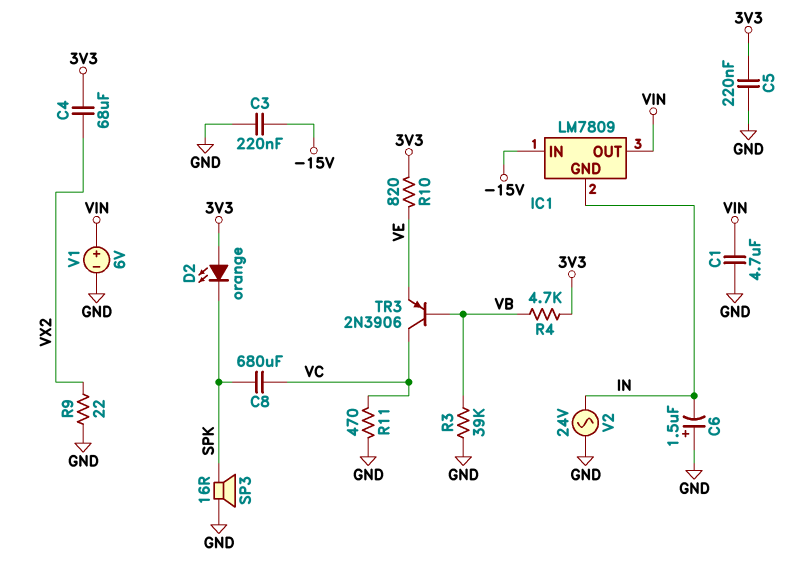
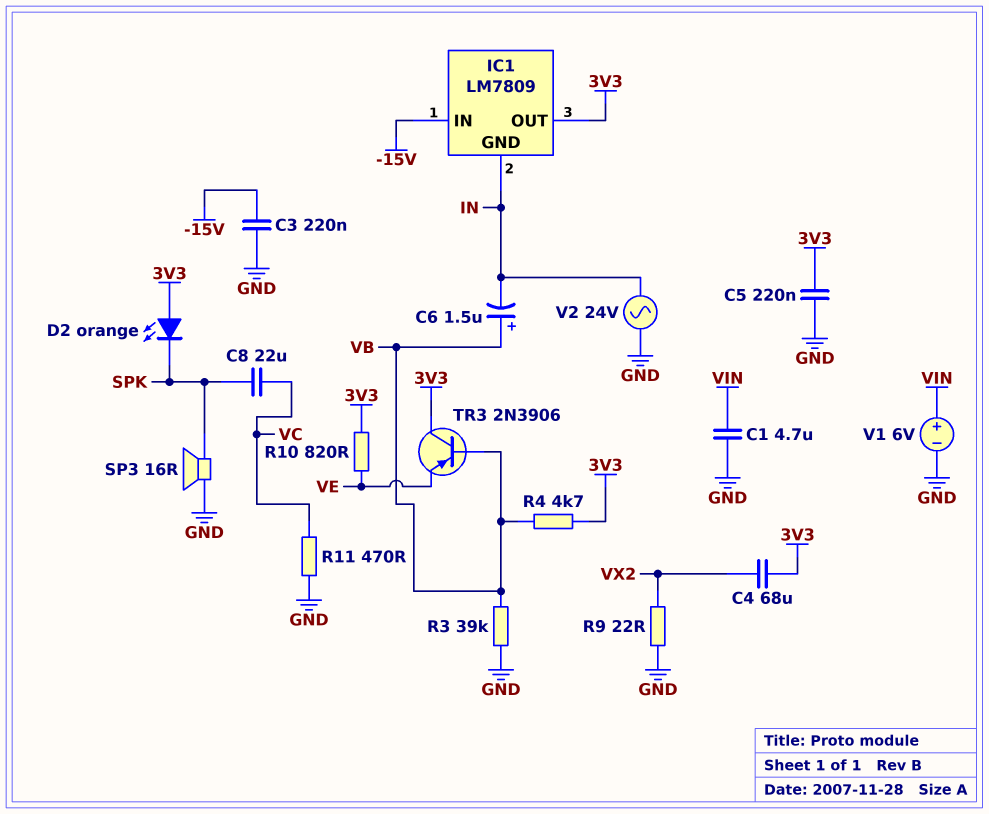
C6: 1.5uF (plus GND, minus IN) -> 1.5uF (plus VB, minus IN)
C8: 680uF (SPK, VC) -> 22uF (SPK, VC)
IC1 pin OUT: VIN -> 3V3
TR3: PNP 2N3906 (B VB, C VC, E VE) -> PNP 2N3906 (B VB, C 3V3, E VE)

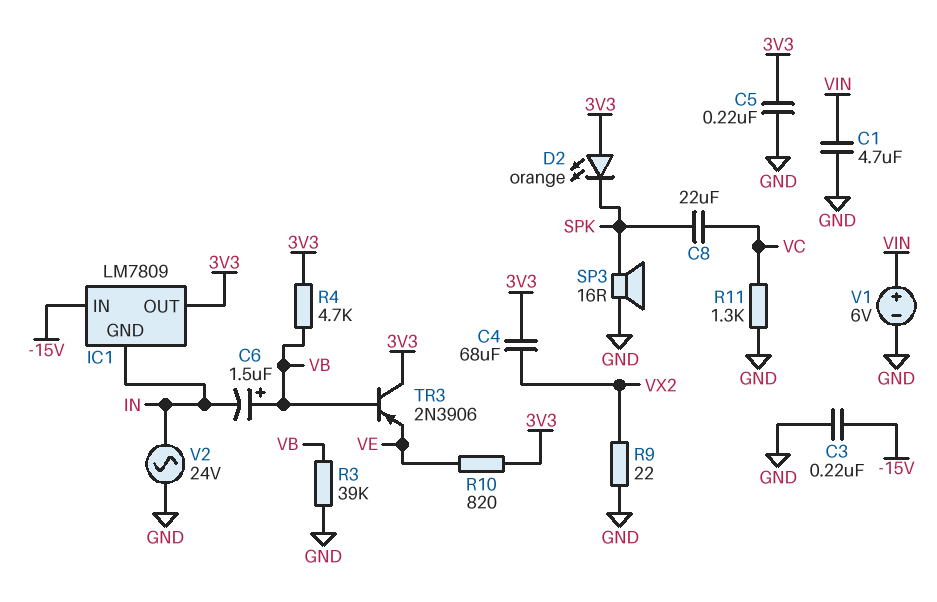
R11: 470 (GND, VC) -> 1.3k (GND, VC)

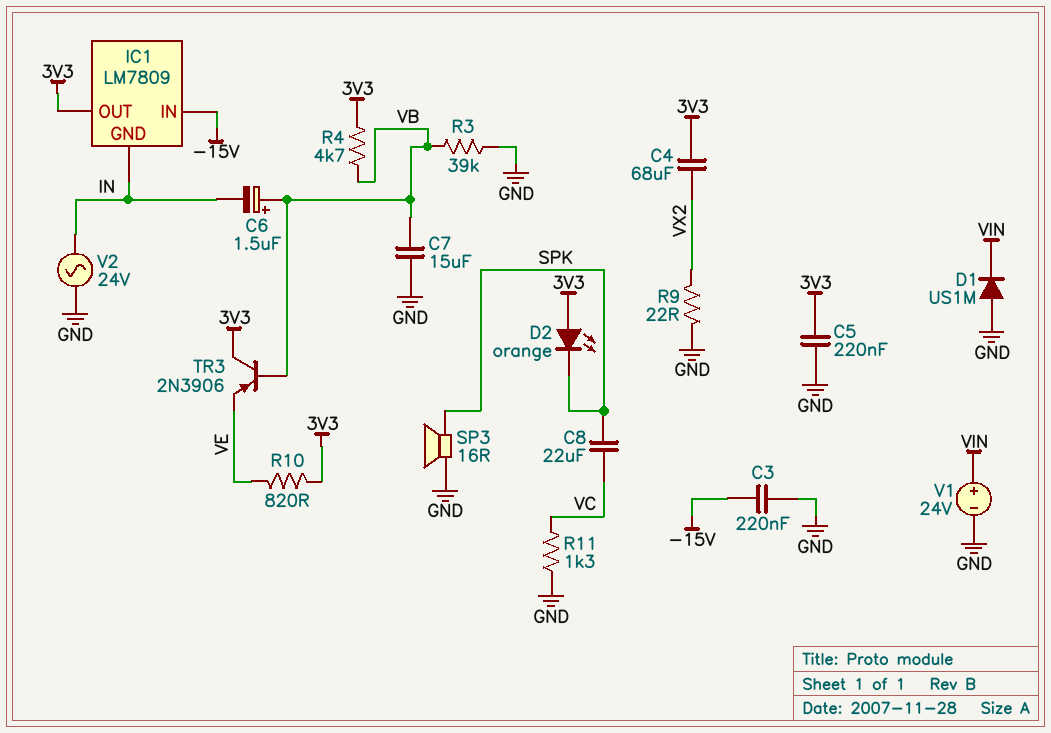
C1: 4.7uF (GND, VIN) -> none
C7: none -> 15uF (GND, VB)
D1: none -> diode US1M (A GND, K VIN)
V1: 6V (plus VIN, minus GND) -> 24V (plus VIN, minus GND)

